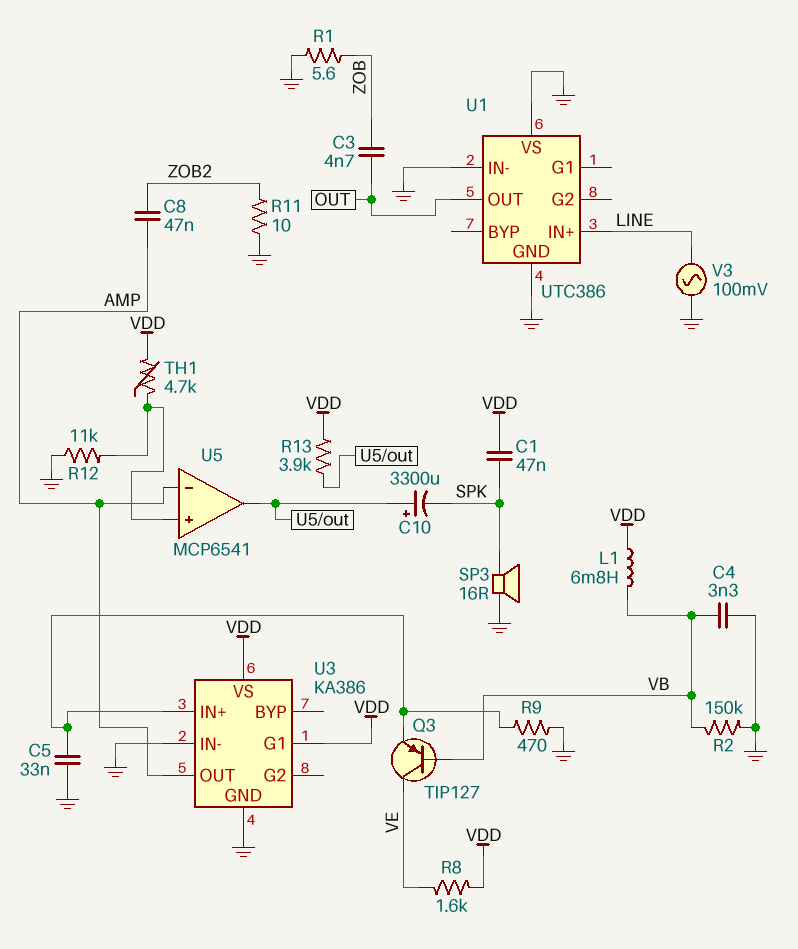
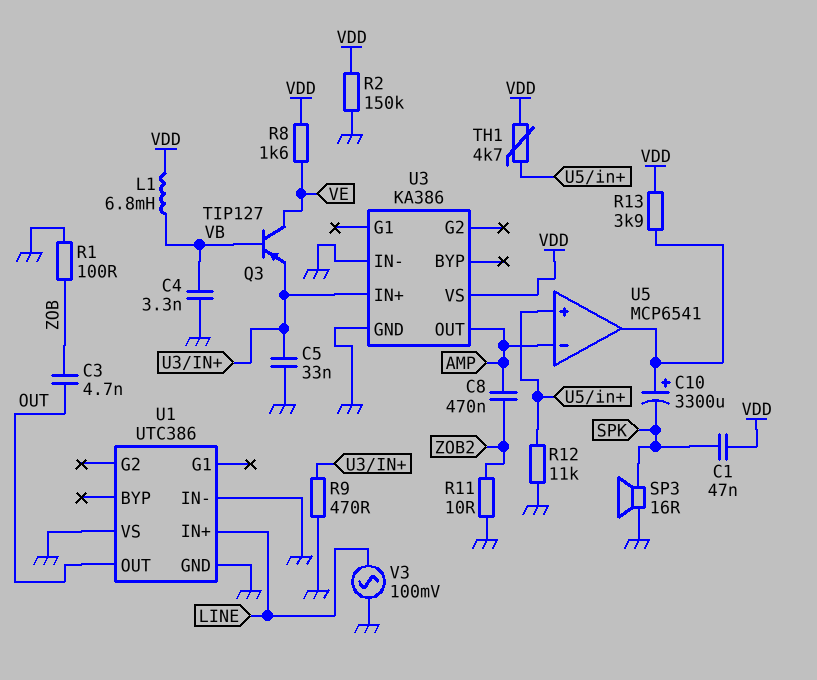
C8: 47nF (AMP, ZOB2) -> 470nF (AMP, ZOB2)
R1: 5.6 (GND, ZOB) -> 100 (GND, ZOB)
R2: 150k (GND, VB) -> 150k (GND, VDD)
U3 pin G1: VDD -> none

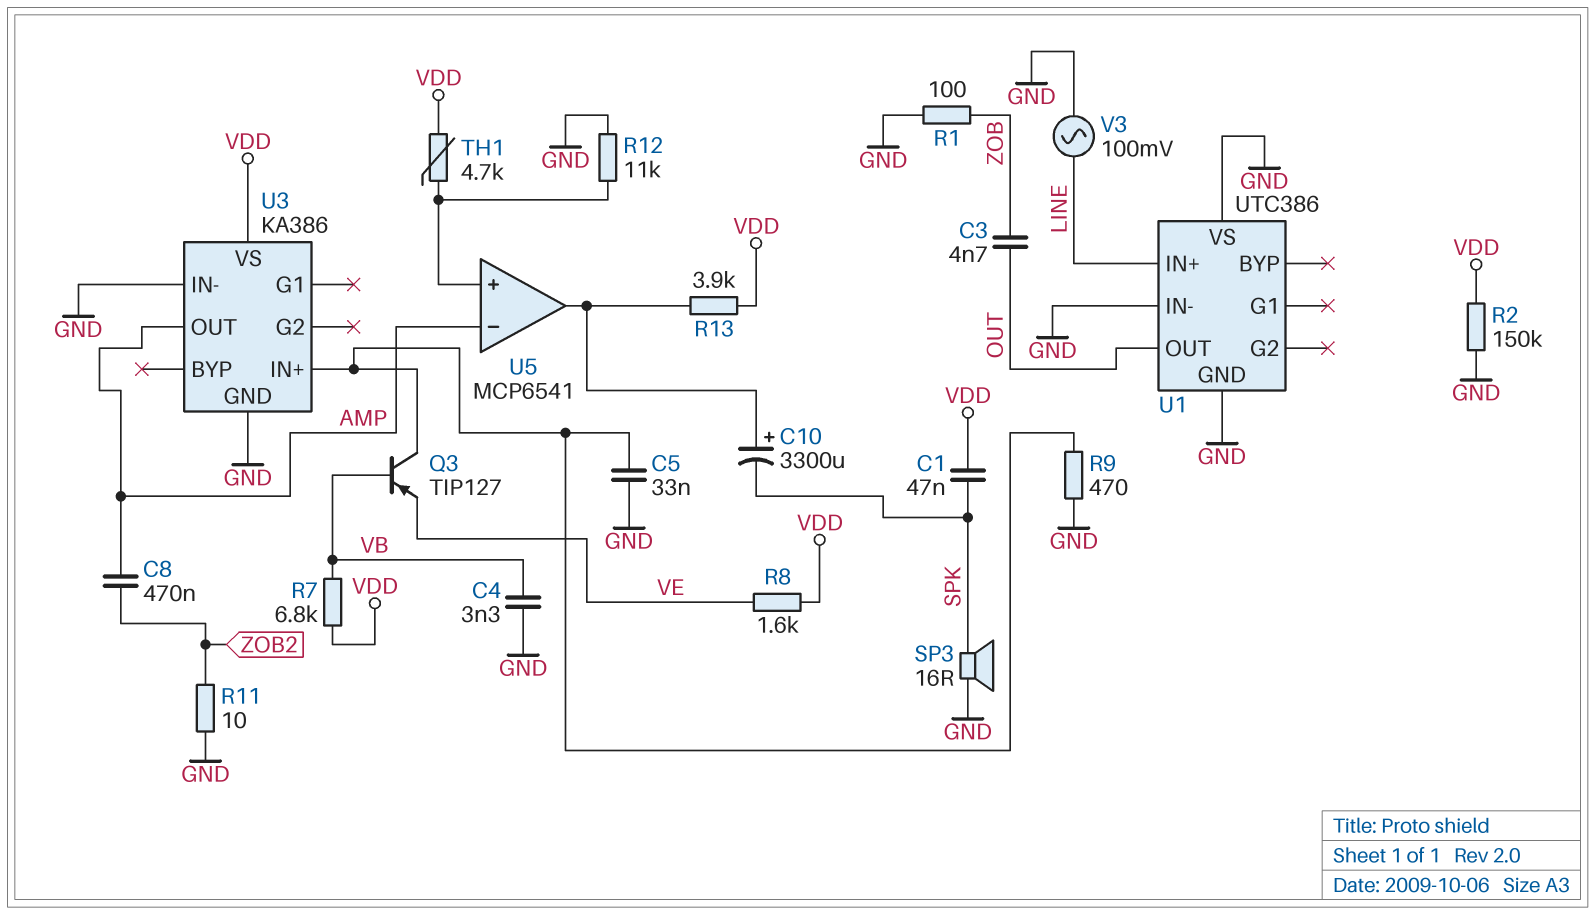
L1: 6.8mH (VB, VDD) -> none
Q3: PNP TIP127 (B VB, C VE, E U3/IN+) -> PNP TIP127 (B VB, C U3/IN+, E VE)
R7: none -> 6.8k (VB, VDD)

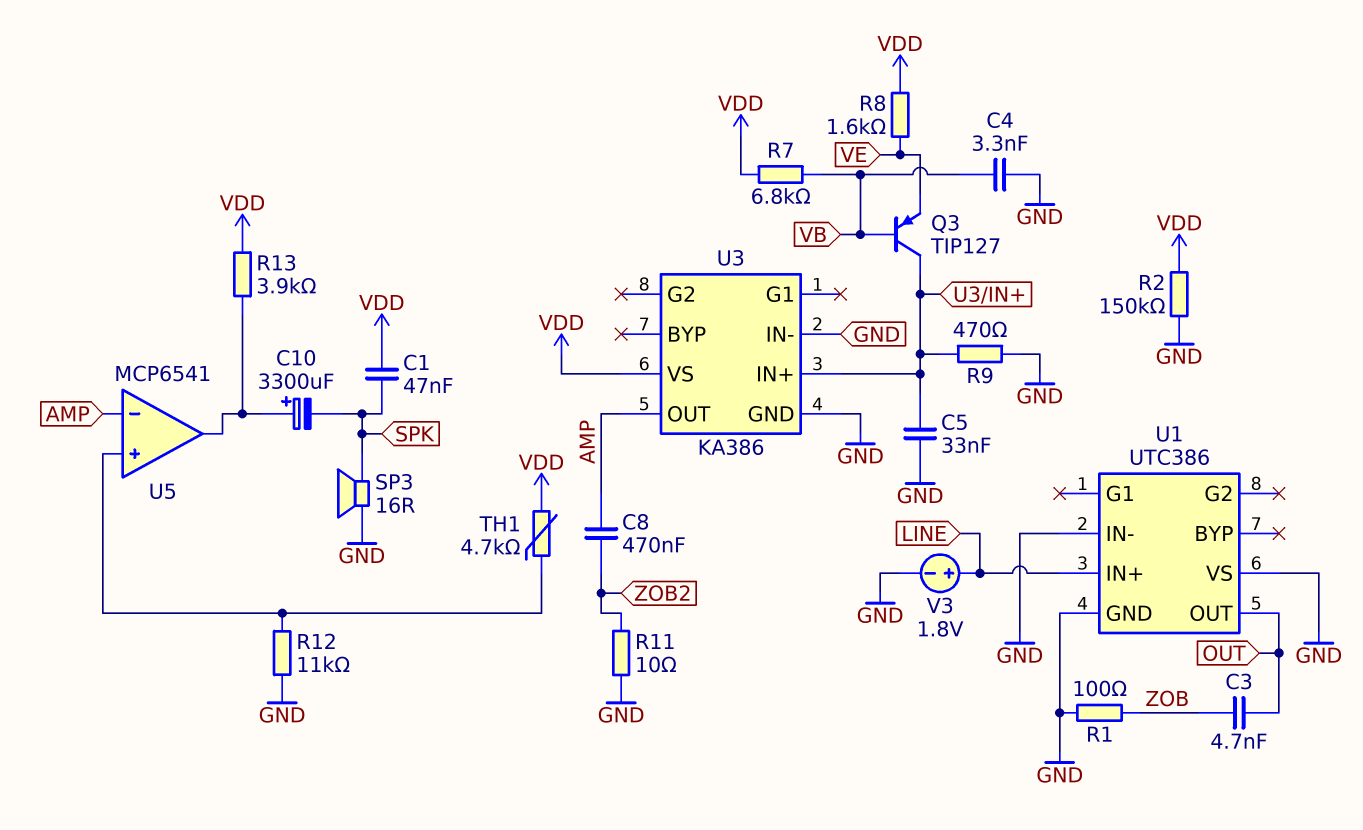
V3: AC 100mV (GND, LINE) -> 1.8V (plus LINE, minus GND)

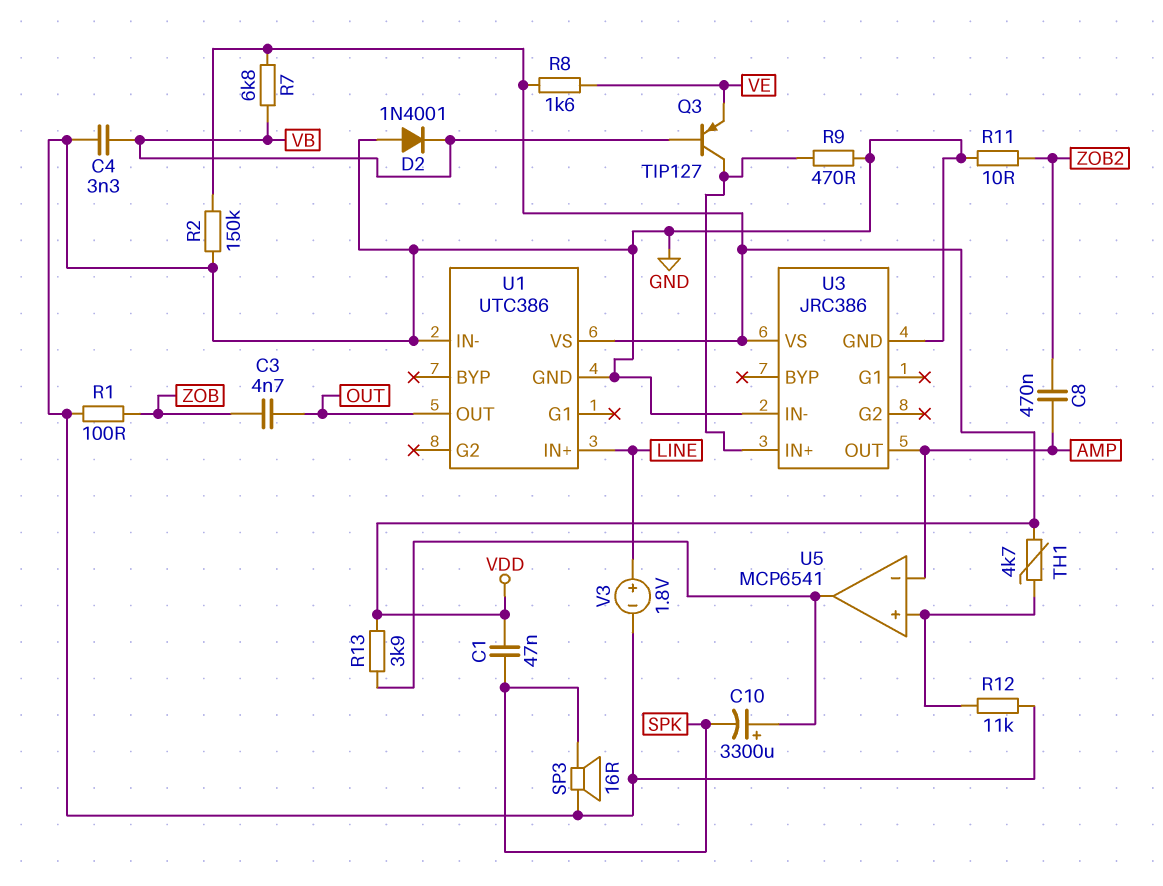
C5: 33nF (GND, U3/IN+) -> none
D2: none -> diode 1N4001 (A GND, K VB)
U1 pin VS: GND -> VDD
U3: KA386 -> JRC386

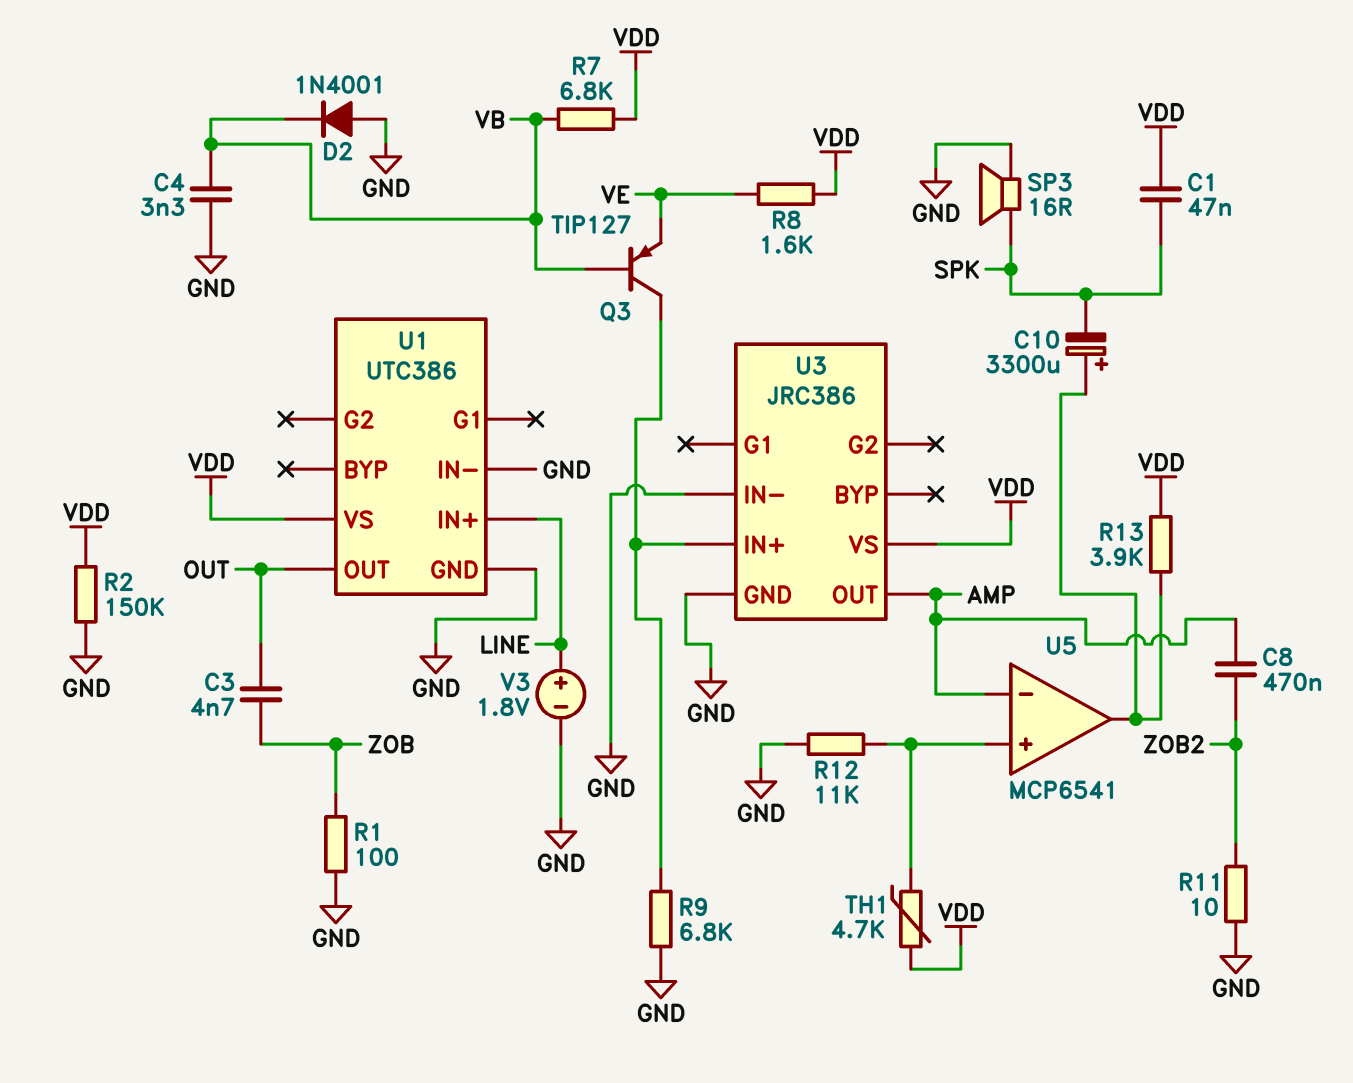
R9: 470 (GND, U3/IN+) -> 6.8k (GND, U3/IN+)

